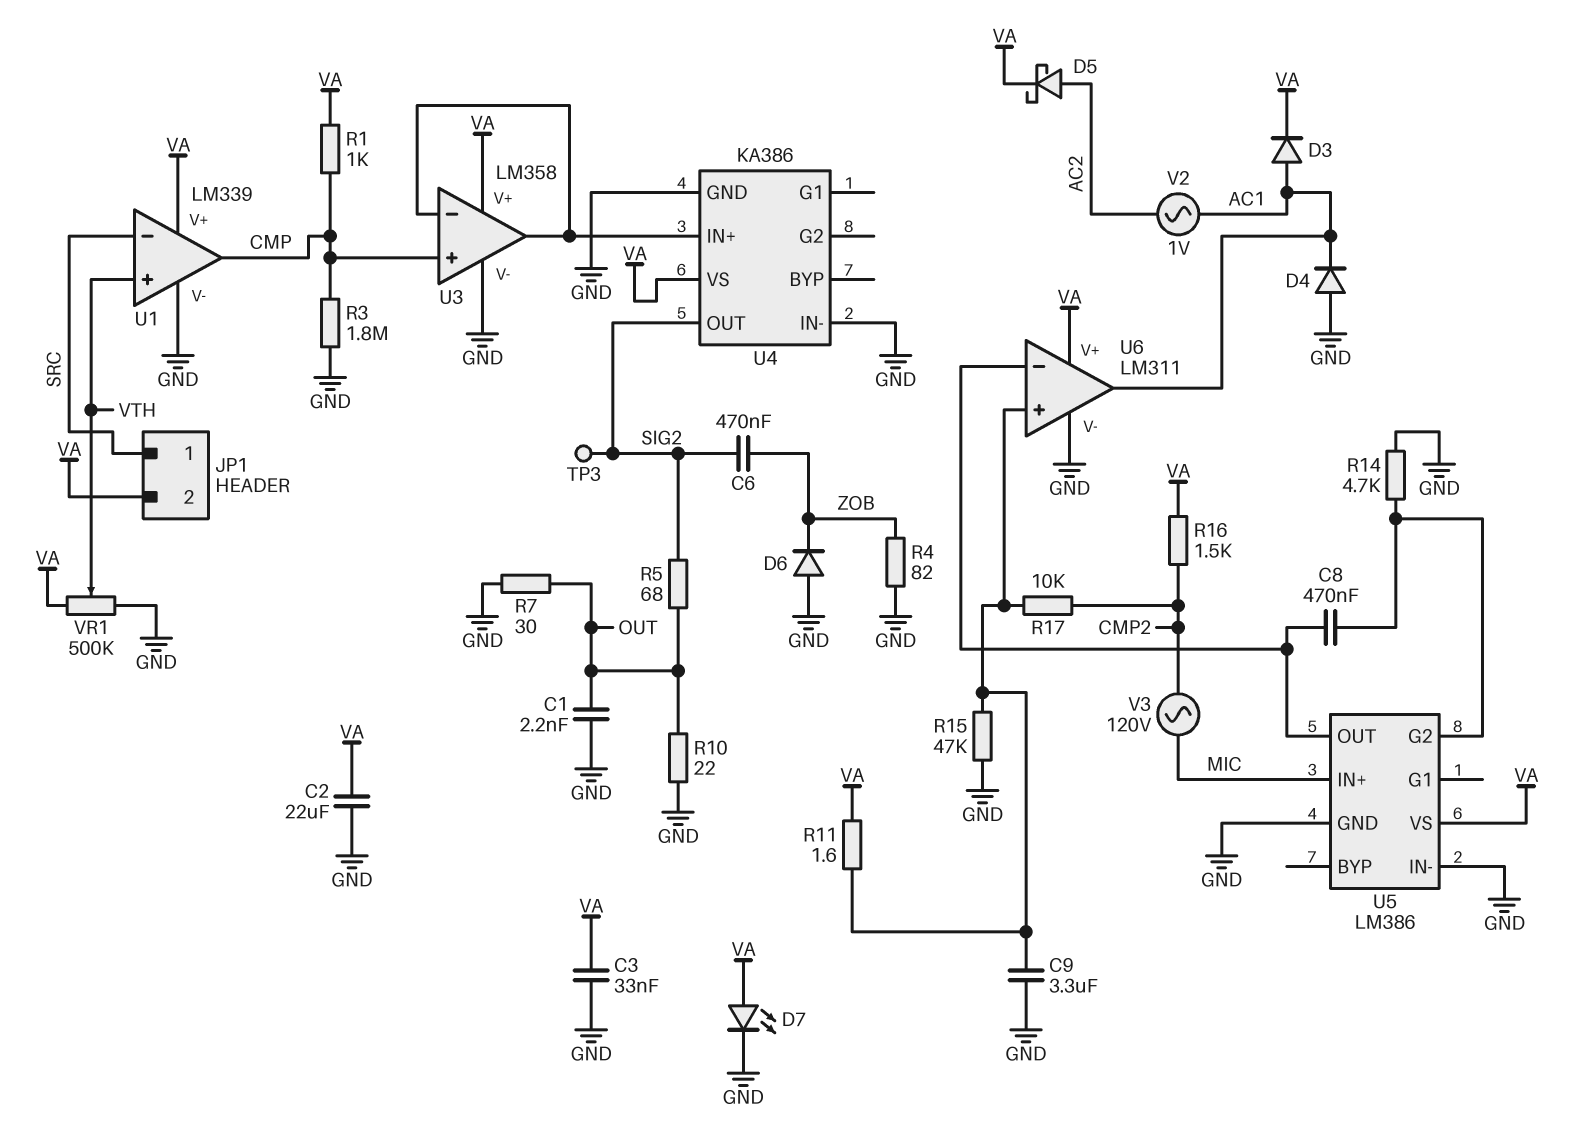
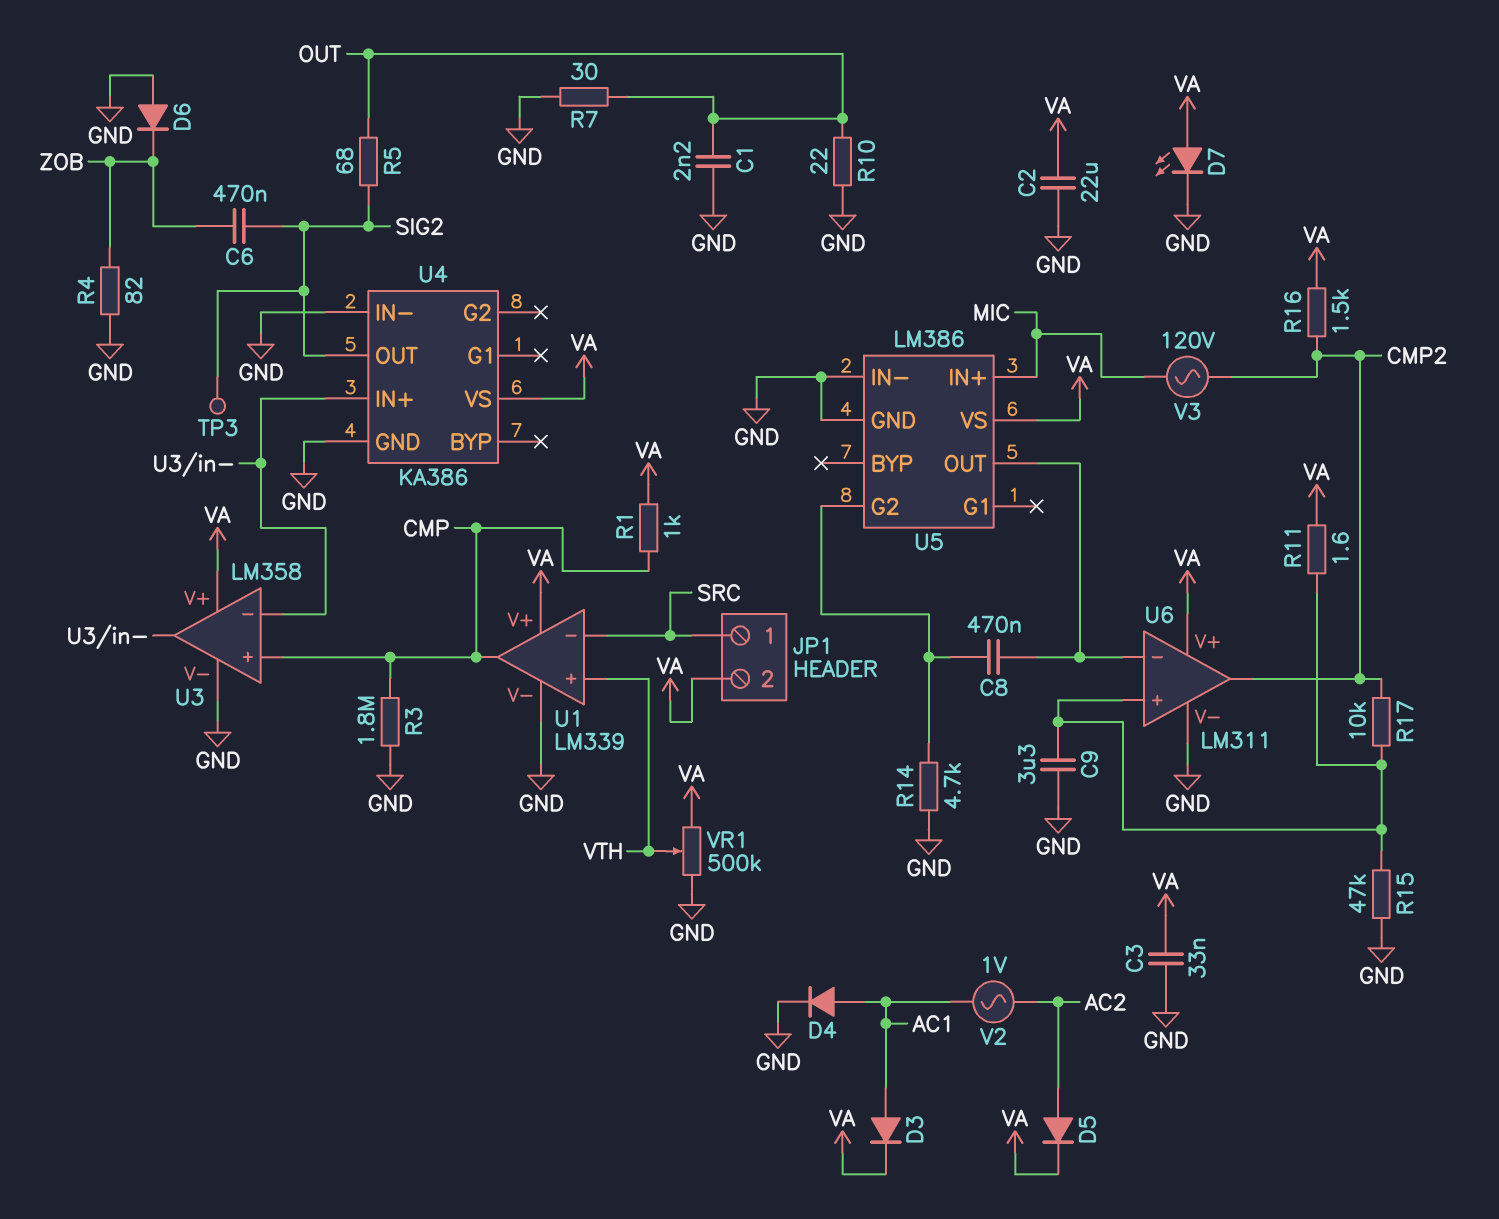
D4: diode (A GND, K AC1) -> diode (A AC1, K GND)
D5: schottky (A AC2, K VA) -> diode (A AC2, K VA)
U6 pin out: AC1 -> CMP2

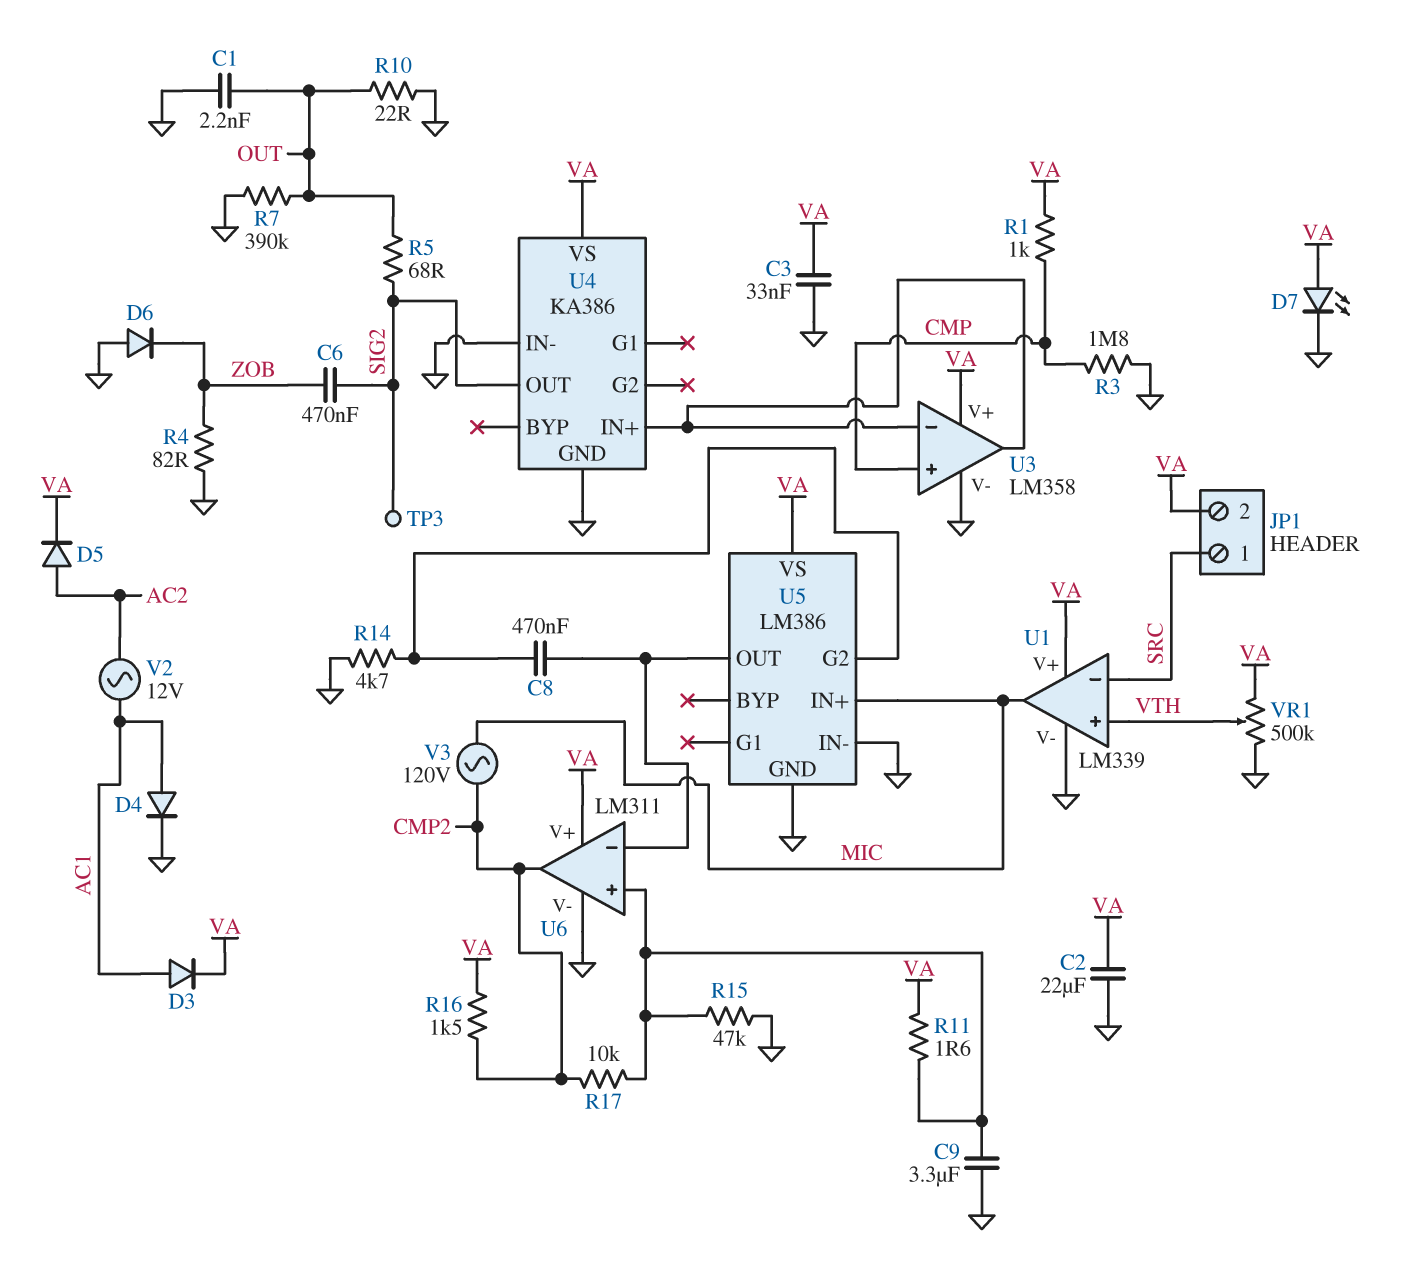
R7: 30 (GND, OUT) -> 390k (GND, OUT)
U1 pin out: CMP -> MIC
V2: AC 1V (AC1, AC2) -> AC 12V (AC1, AC2)

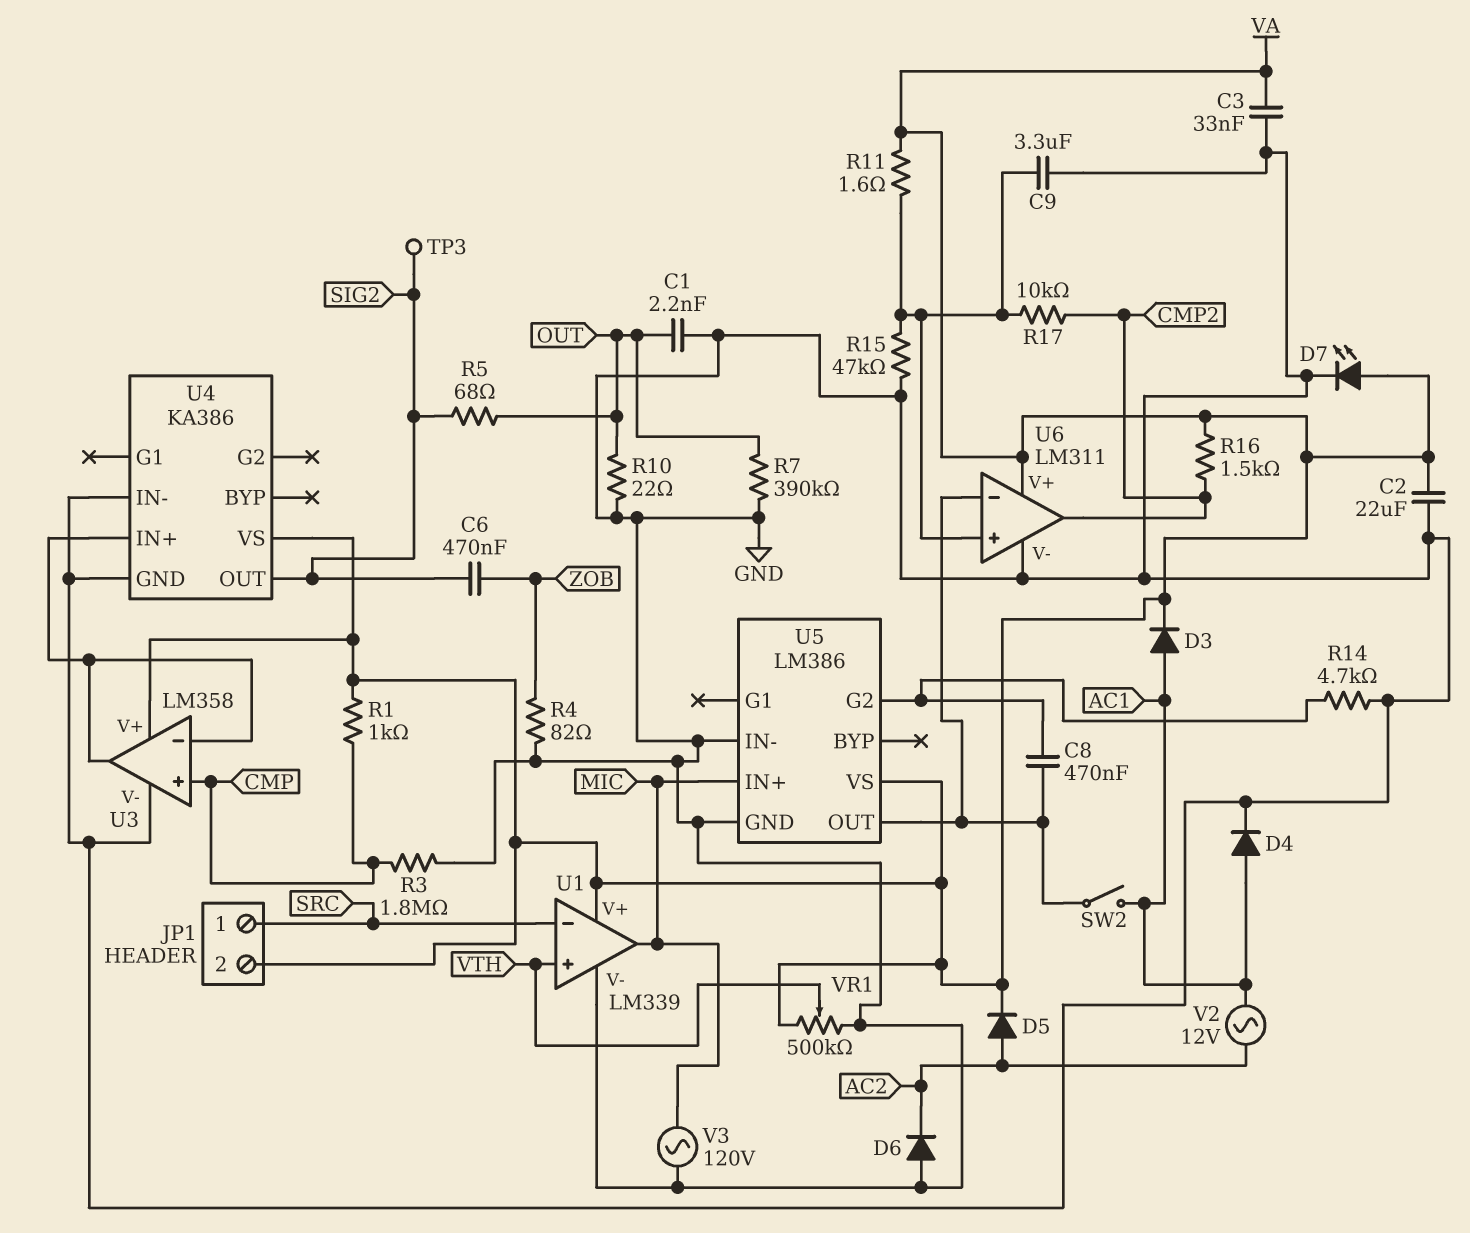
D6: diode (A GND, K ZOB) -> diode (A GND, K AC2)
SW2: none -> switch (AC1, U5/OUT)
V3: AC 120V (CMP2, MIC) -> AC 120V (GND, MIC)

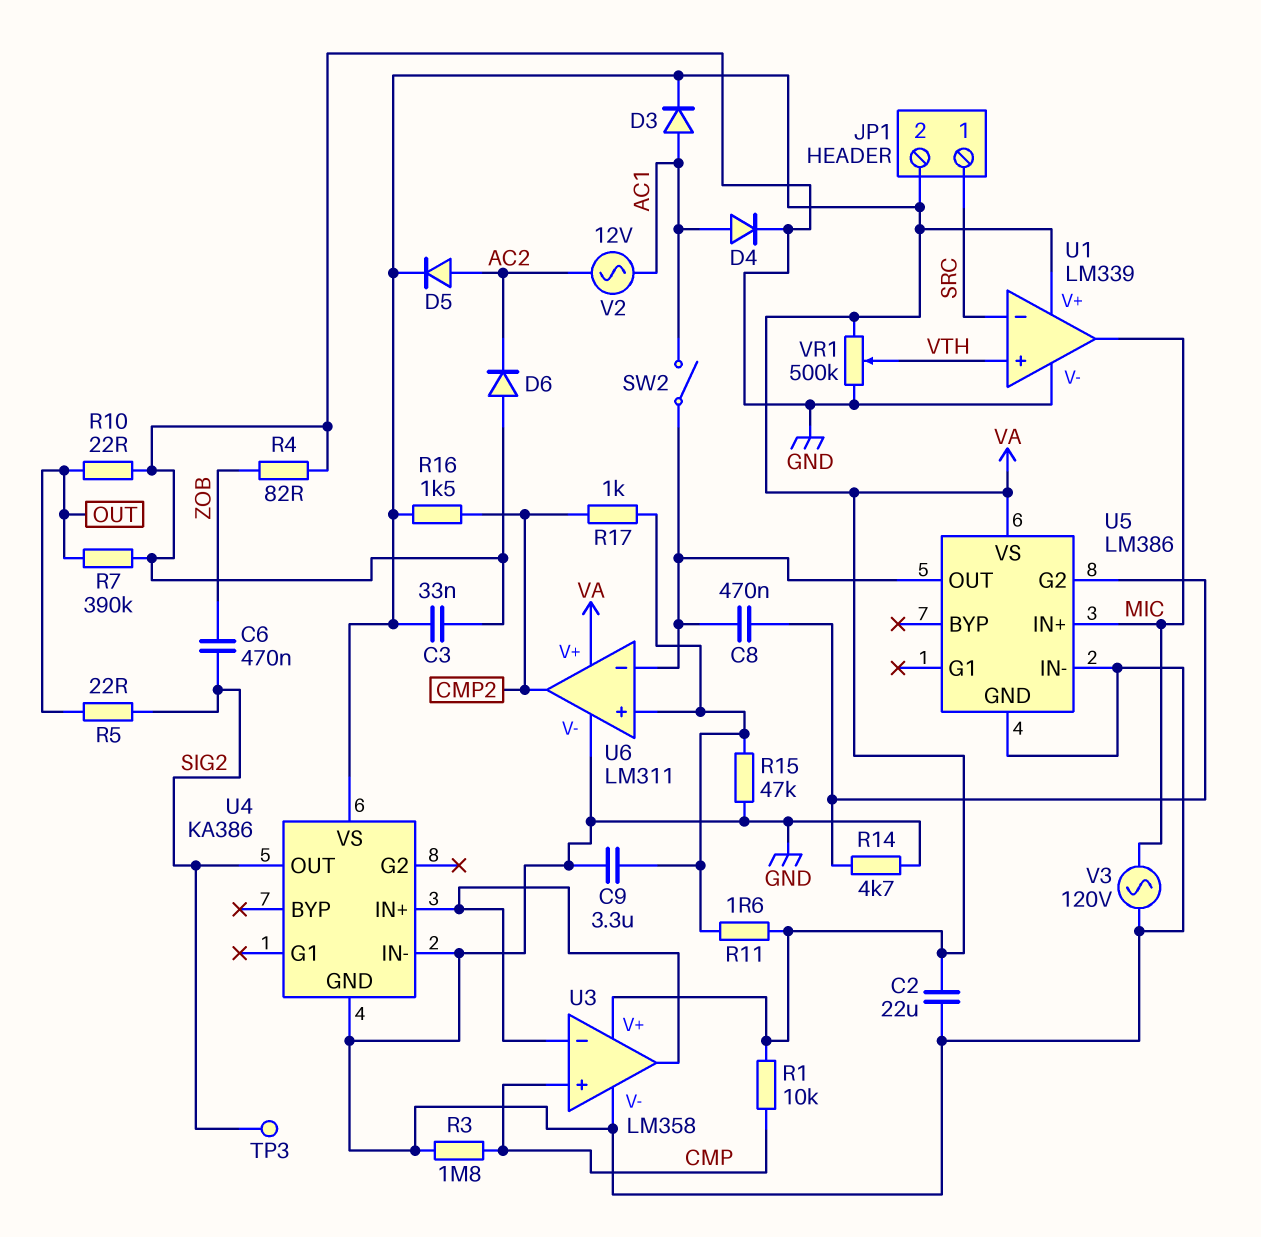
C1: 2.2nF (GND, OUT) -> none
D7: LED (A VA, K GND) -> none
R1: 1k (CMP, VA) -> 10k (CMP, VA)
R5: 68 (OUT, SIG2) -> 22 (OUT, SIG2)
R17: 10k (CMP2, U6/in+) -> 1k (CMP2, U6/in+)

